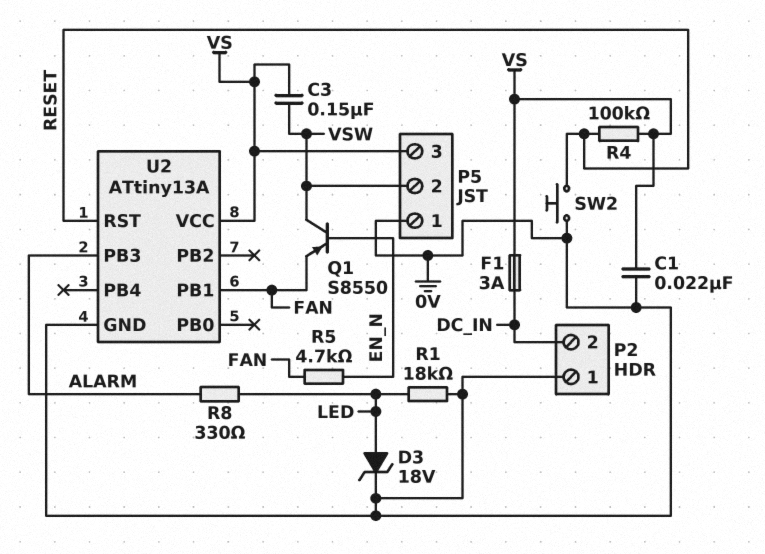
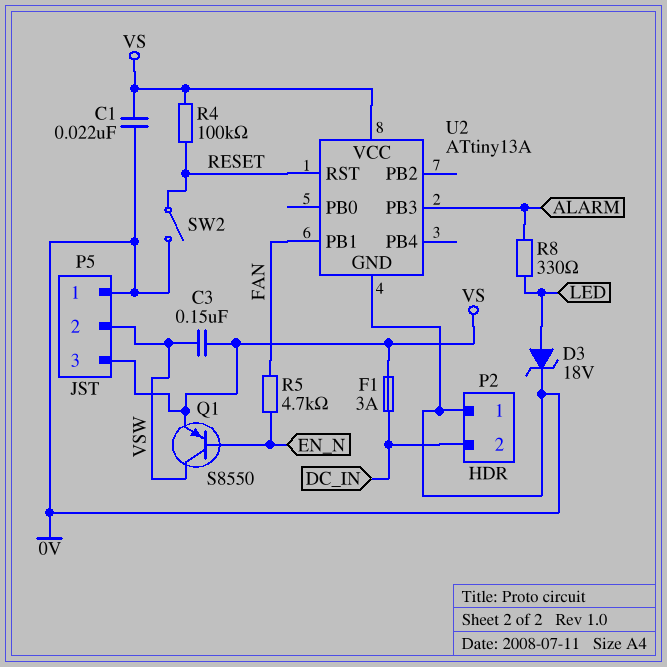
Q1: PNP S8550 (B EN_N, C VSW, E FAN) -> PNP S8550 (B EN_N, C VSW, E VS)
R1: 18k (0V, LED) -> none
SW2: button (0V, RESET) -> switch (0V, RESET)

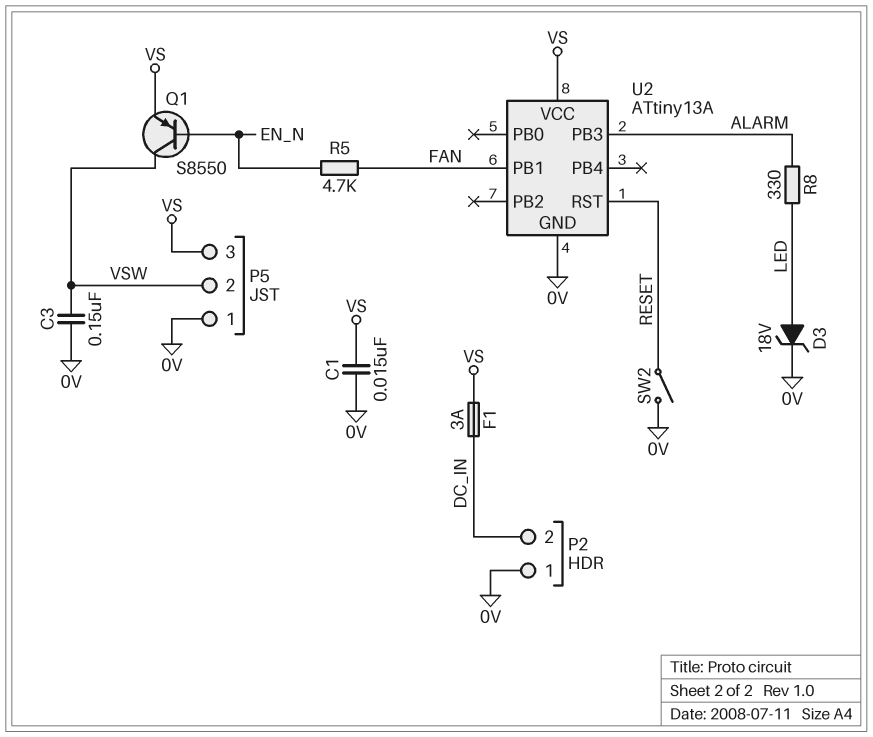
C1: 22nF (0V, VS) -> 15nF (0V, VS)
C3: 150nF (VS, VSW) -> 150nF (0V, VSW)
R4: 100k (RESET, VS) -> none

